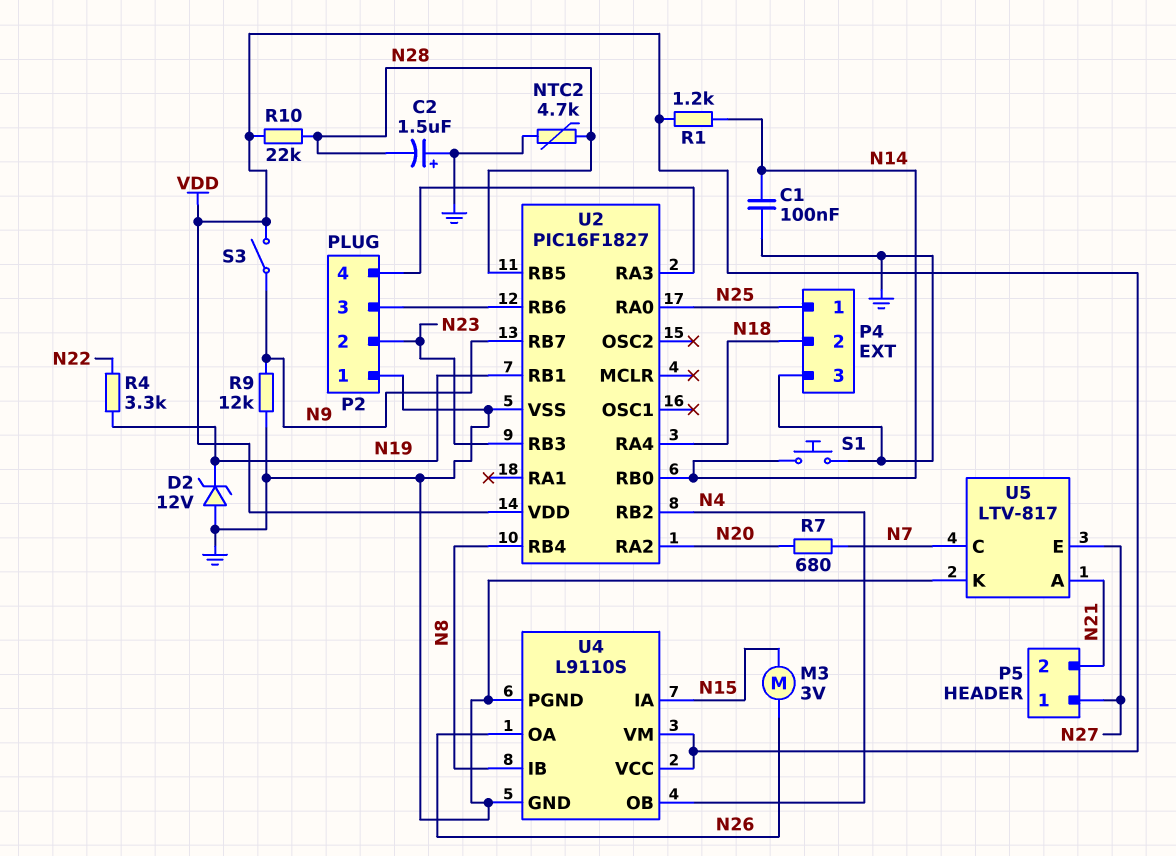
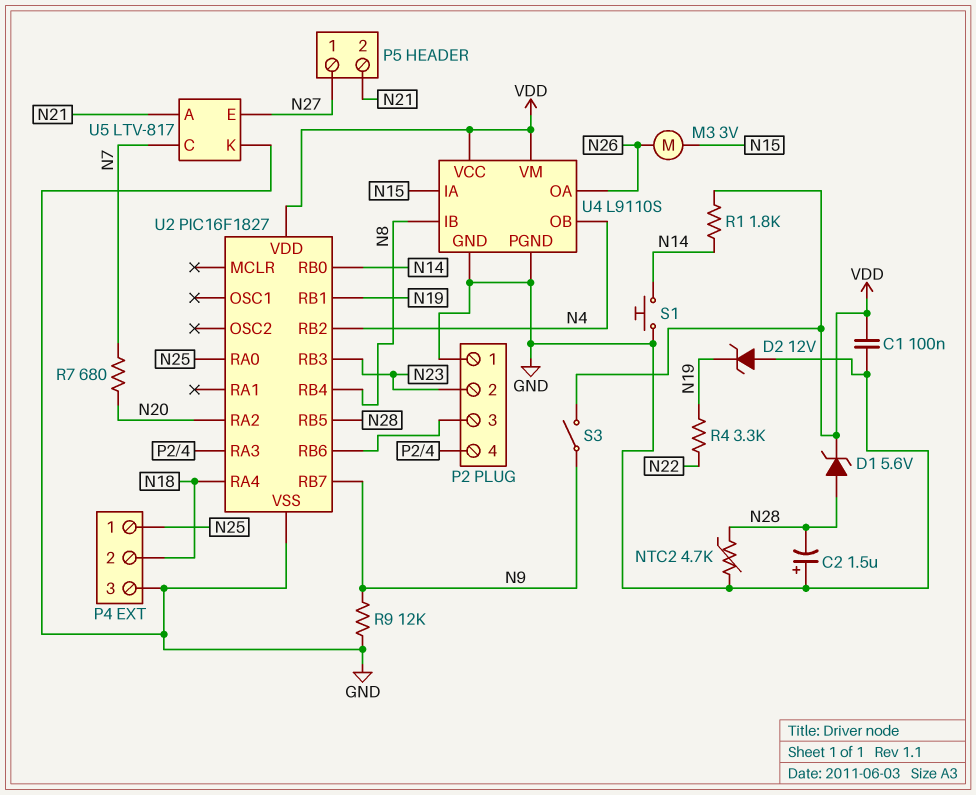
C1: 100nF (GND, N14) -> 100nF (GND, VDD)
D1: none -> zener 5.6V (A N28, K VDD)
R1: 1.2k (N14, VDD) -> 1.8k (N14, VDD)
R10: 22k (N28, VDD) -> none

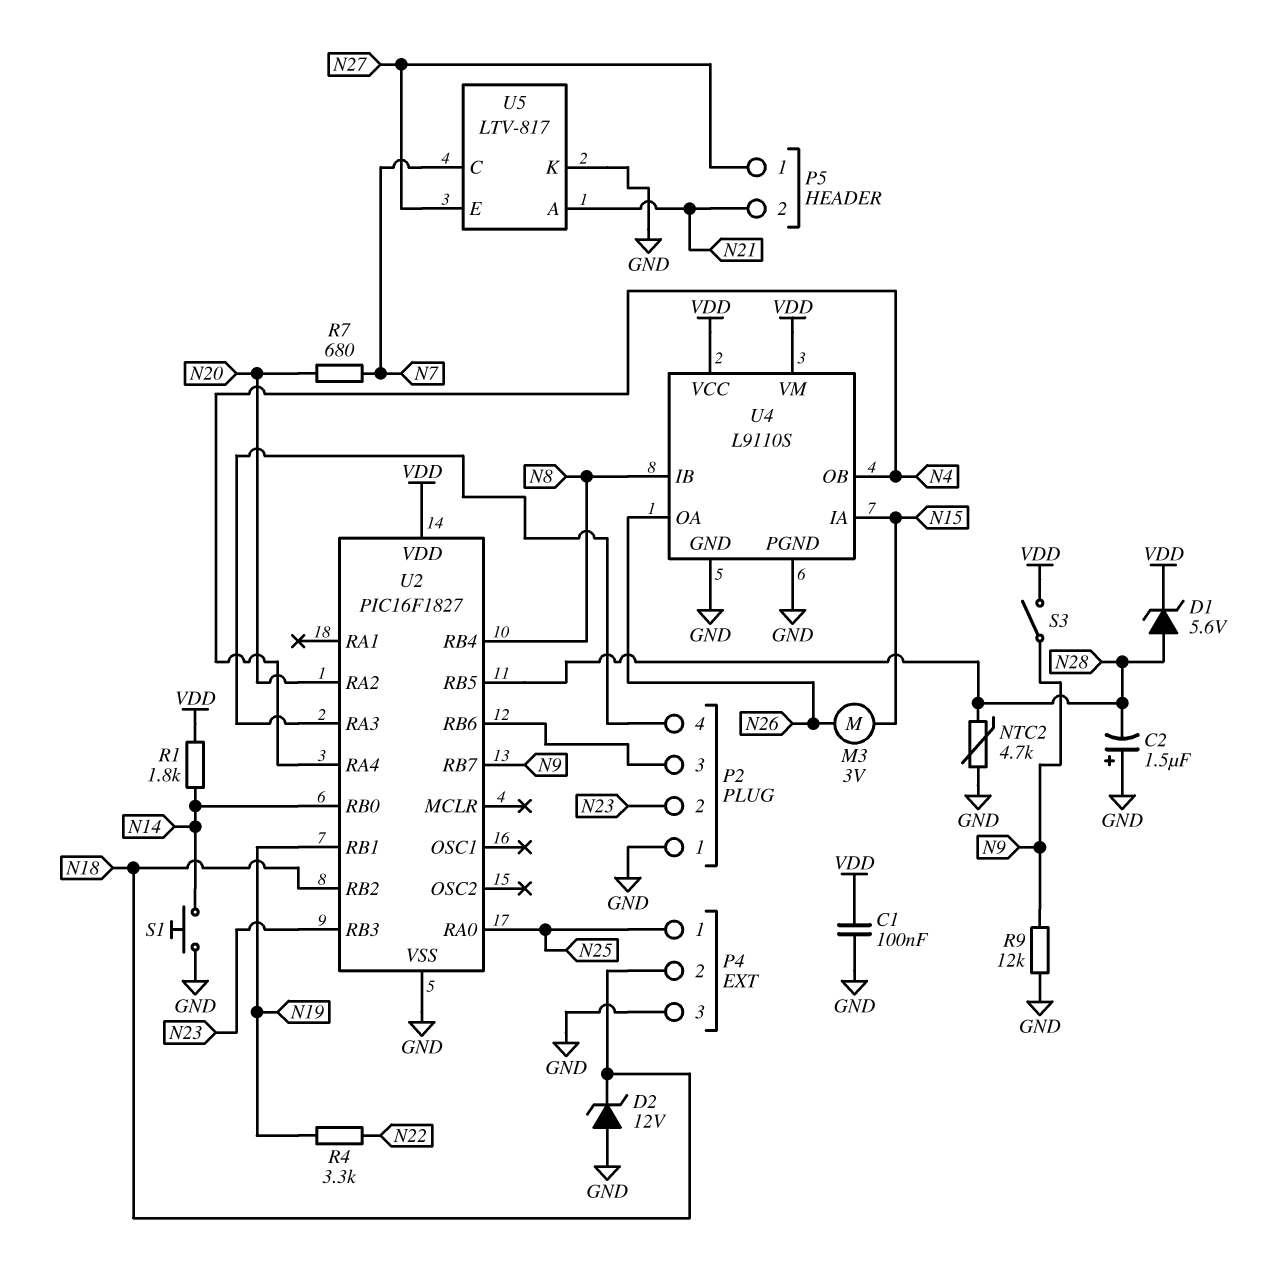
D2: zener 12V (A GND, K N19) -> zener 12V (A GND, K N18)
U2 pin RA4: N18 -> N4
U2 pin RB2: N4 -> N18

